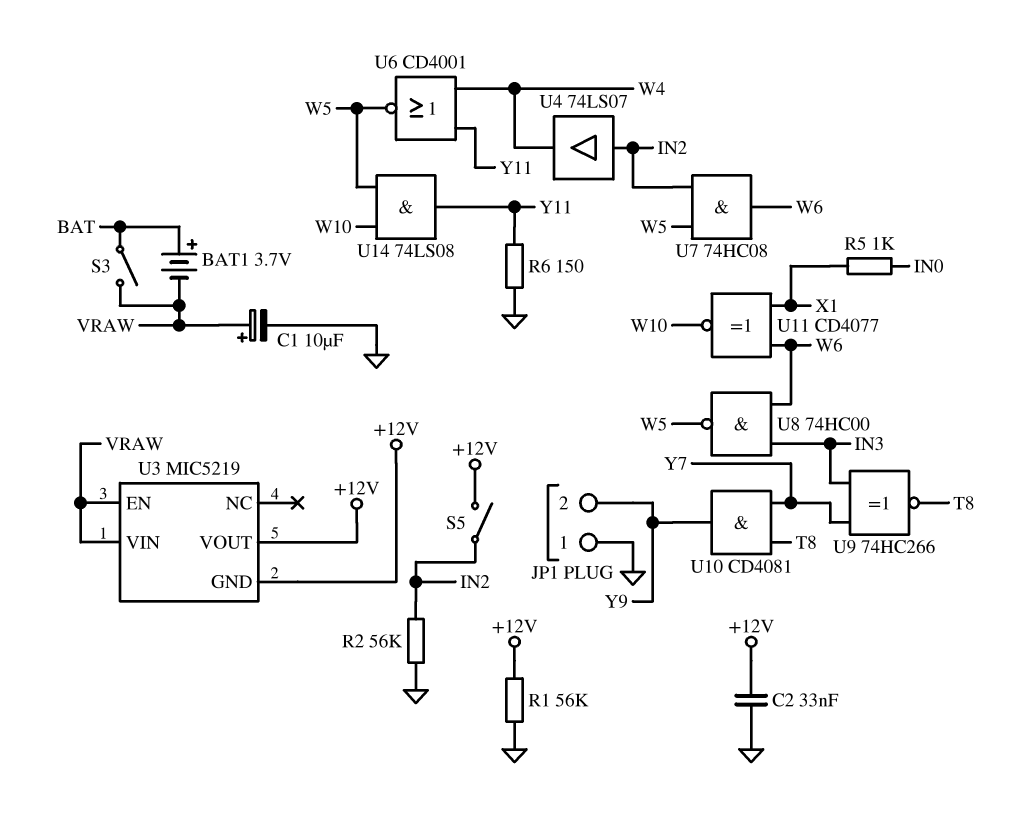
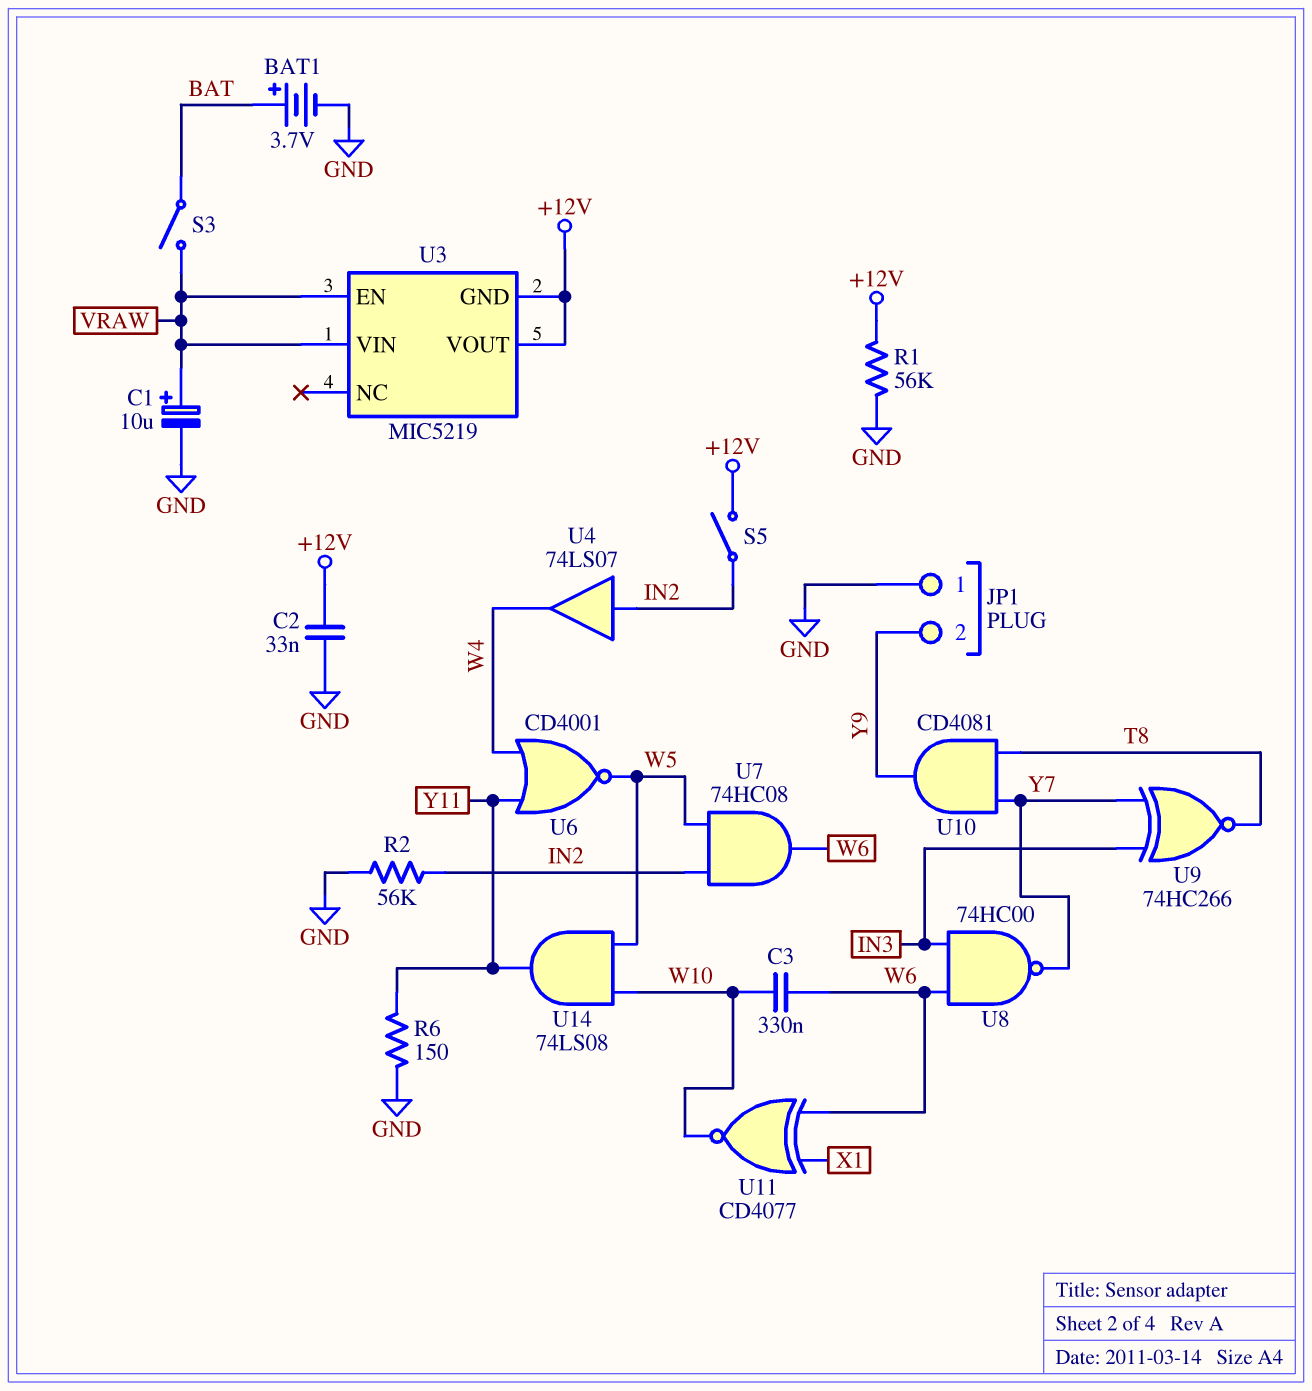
BAT1: 3.7V (plus BAT, minus VRAW) -> 3.7V (plus BAT, minus GND)
C3: none -> 330nF (W6, W10)
R5: 1k (IN0, X1) -> none
U8: NAND 74HC00 (in IN3, in W6, out W5) -> NAND 74HC00 (in IN3, in W6, out Y7)

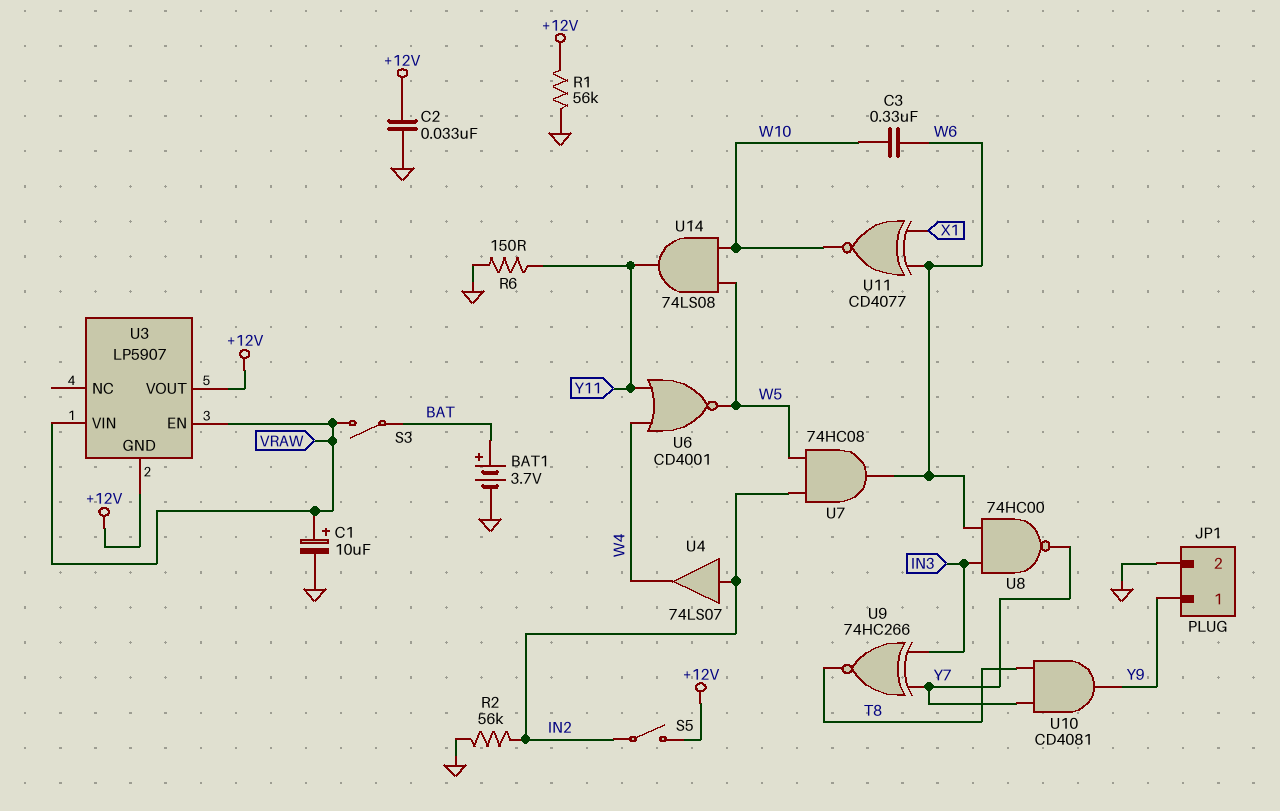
JP1 pin 1: GND -> Y9
JP1 pin 2: Y9 -> GND
U3: MIC5219 -> LP5907

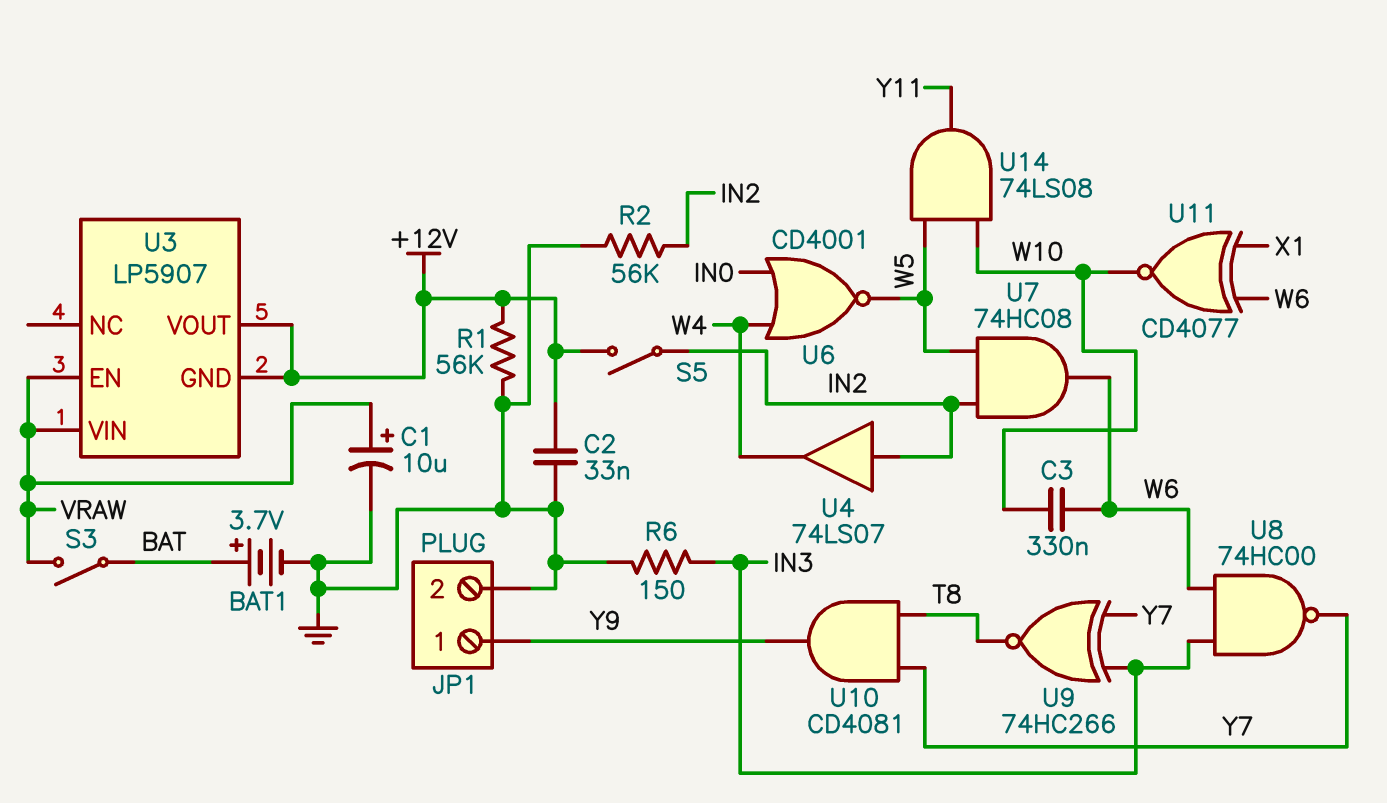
R6: 150 (GND, Y11) -> 150 (GND, IN3)
U6: NOR CD4001 (in W4, in Y11, out W5) -> NOR CD4001 (in IN0, in W4, out W5)

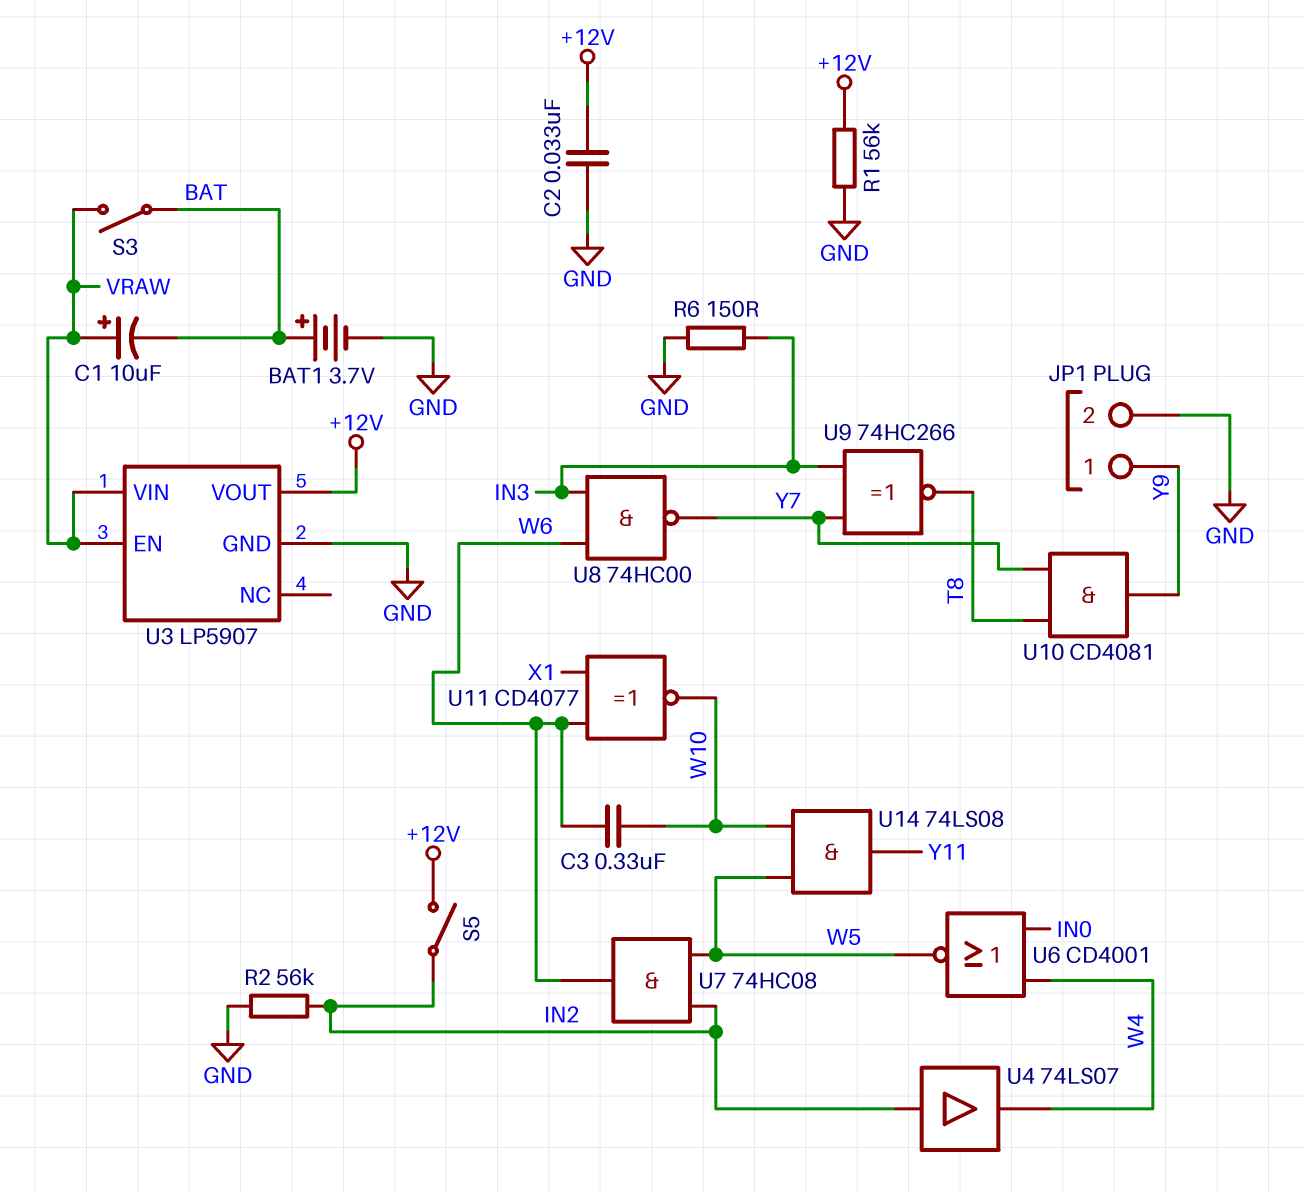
C1: 10uF (plus VRAW, minus GND) -> 10uF (plus VRAW, minus BAT)
U3 pin GND: +12V -> GND

